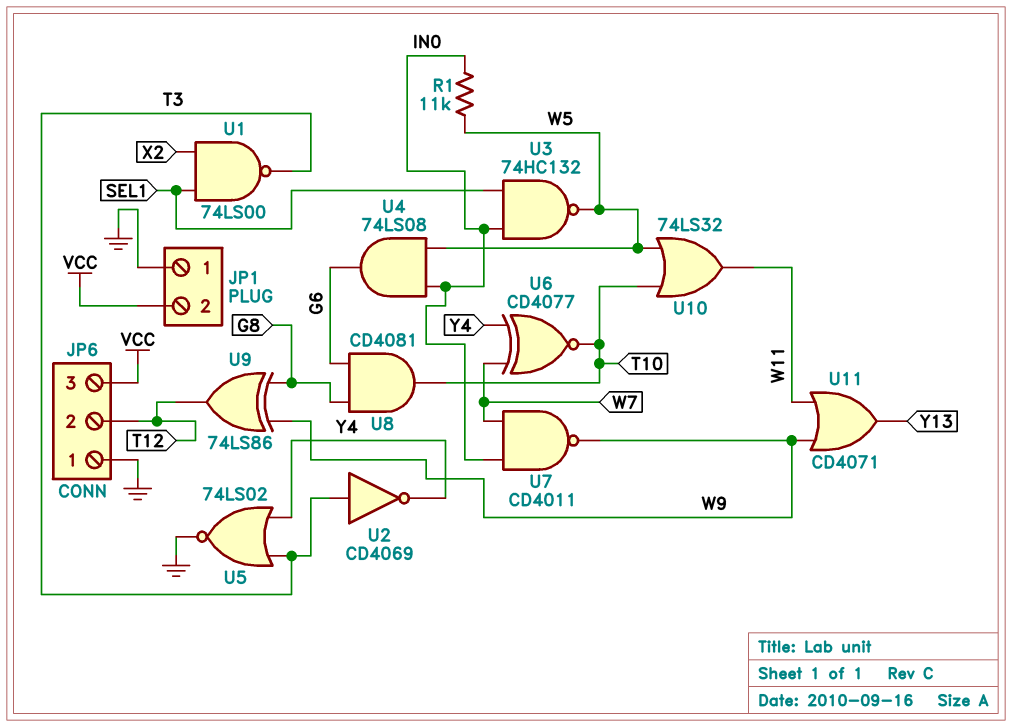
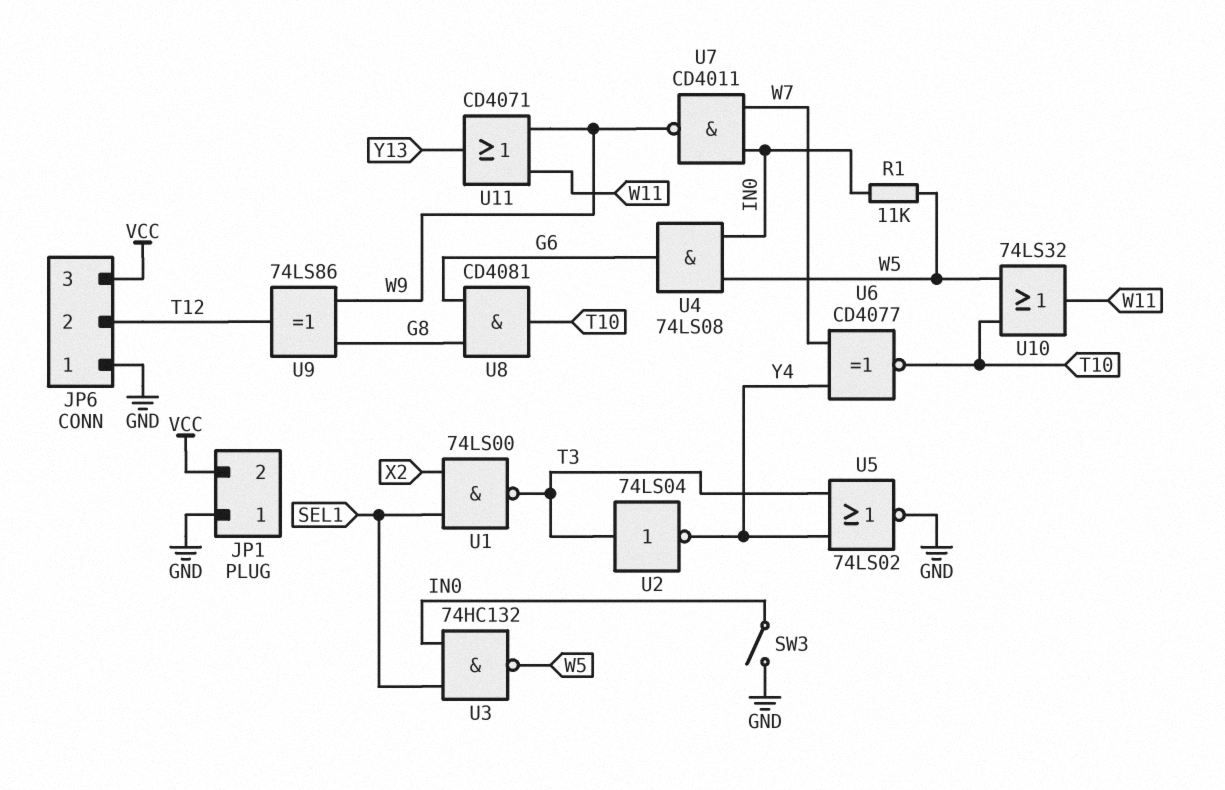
SW3: none -> switch (GND, IN0)
U2: NOT CD4069 (in T3, out Y4) -> NOT 74LS04 (in T3, out Y4)

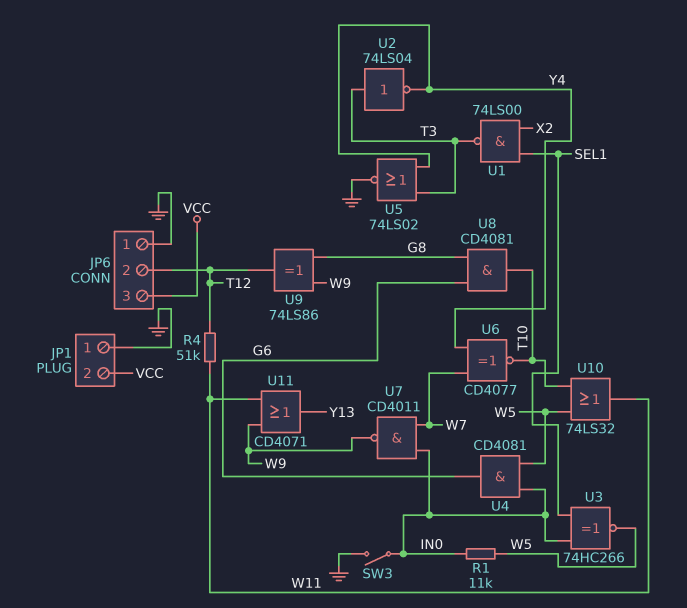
R4: none -> 51k (T12, W11)
U3: NAND 74HC132 (in IN0, in SEL1, out W5) -> XNOR 74HC266 (in IN0, in SEL1, out W5)
U4: AND 74LS08 (in IN0, in W5, out G6) -> AND CD4081 (in IN0, in W5, out G6)

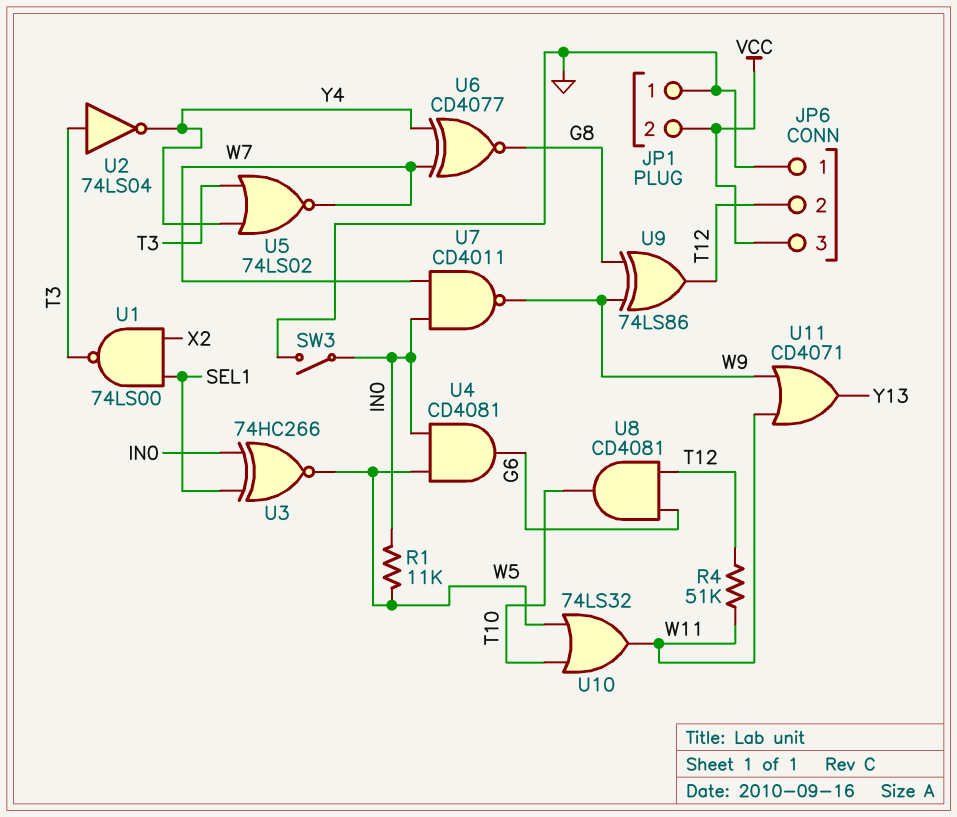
U5: NOR 74LS02 (in T3, in Y4, out GND) -> NOR 74LS02 (in T3, in Y4, out W7)
U6: XNOR CD4077 (in W7, in Y4, out T10) -> XNOR CD4077 (in W7, in Y4, out G8)
U8: AND CD4081 (in G6, in G8, out T10) -> AND CD4081 (in G6, in T12, out T10)

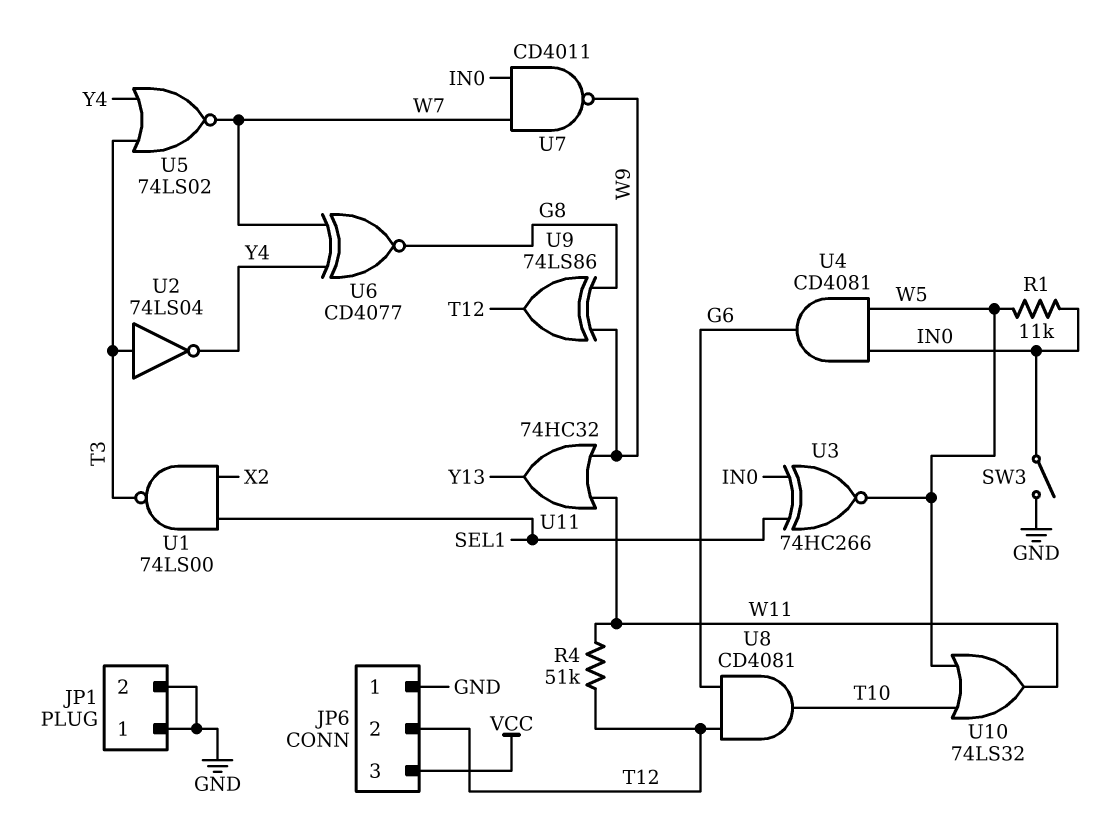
JP1 pin 2: VCC -> GND
U11: OR CD4071 (in W9, in W11, out Y13) -> OR 74HC32 (in W9, in W11, out Y13)

